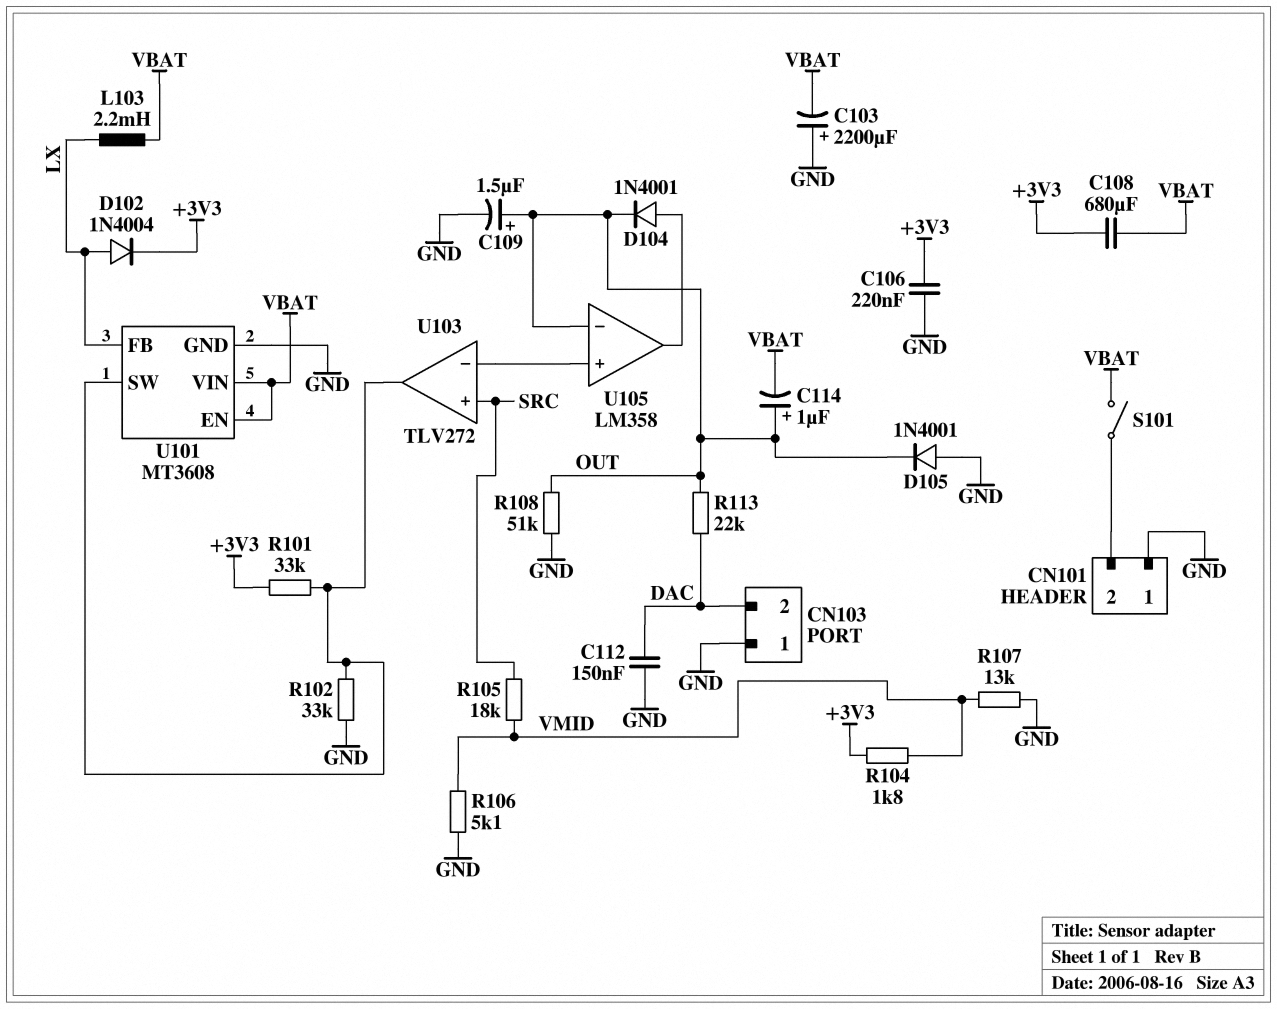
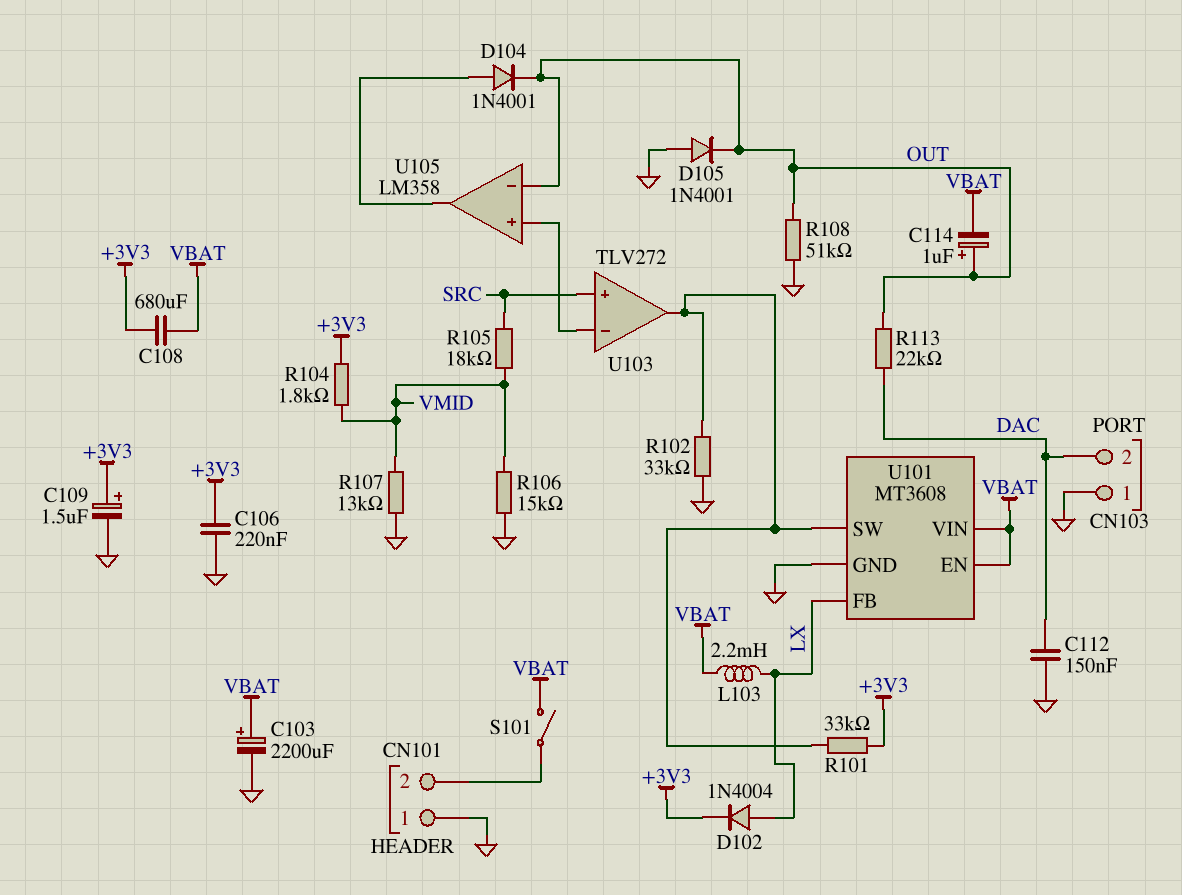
C103: 2200uF (plus GND, minus VBAT) -> 2200uF (plus VBAT, minus GND)
C109: 1.5uF (plus OUT, minus GND) -> 1.5uF (plus +3V3, minus GND)
R106: 5.1k (GND, VMID) -> 15k (GND, VMID)

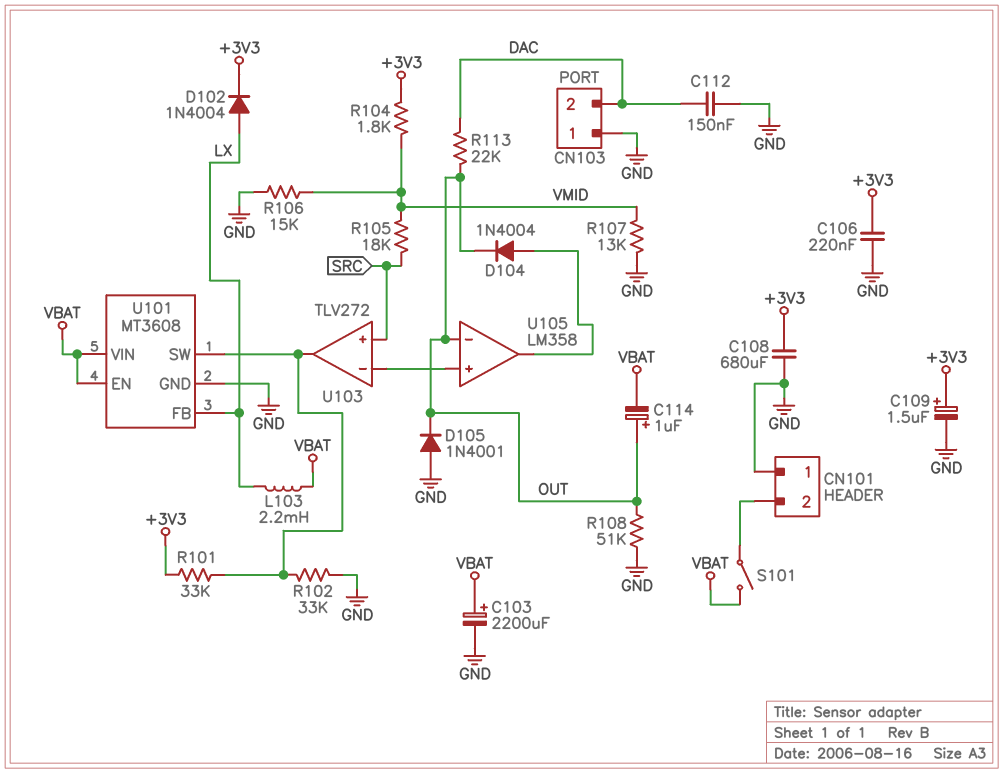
C108: 680uF (+3V3, VBAT) -> 680uF (+3V3, GND)
D104: diode 1N4001 (A U105/out, K OUT) -> diode 1N4004 (A U105/out, K OUT)

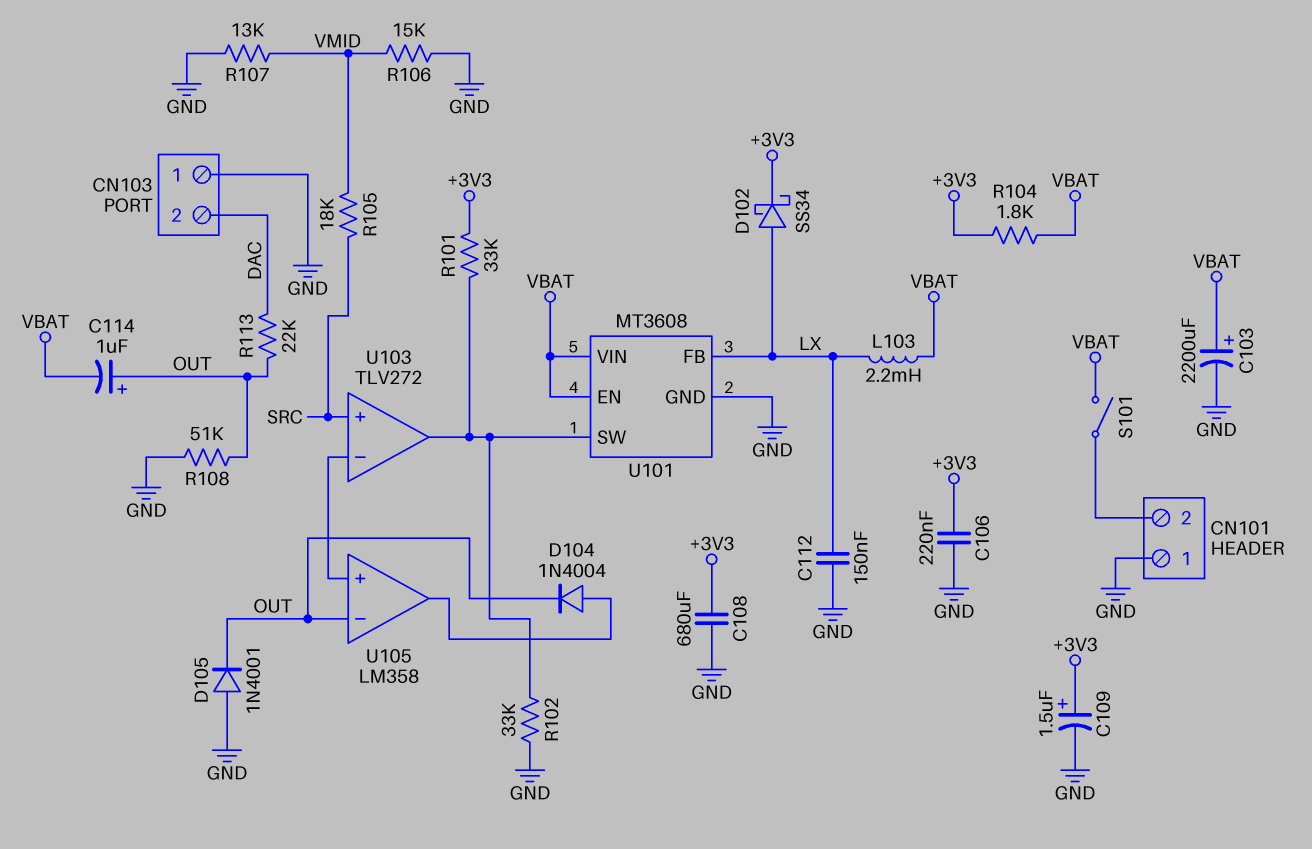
C112: 150nF (DAC, GND) -> 150nF (GND, LX)
D102: diode 1N4004 (A LX, K +3V3) -> schottky SS34 (A LX, K +3V3)
R104: 1.8k (+3V3, VMID) -> 1.8k (+3V3, VBAT)

